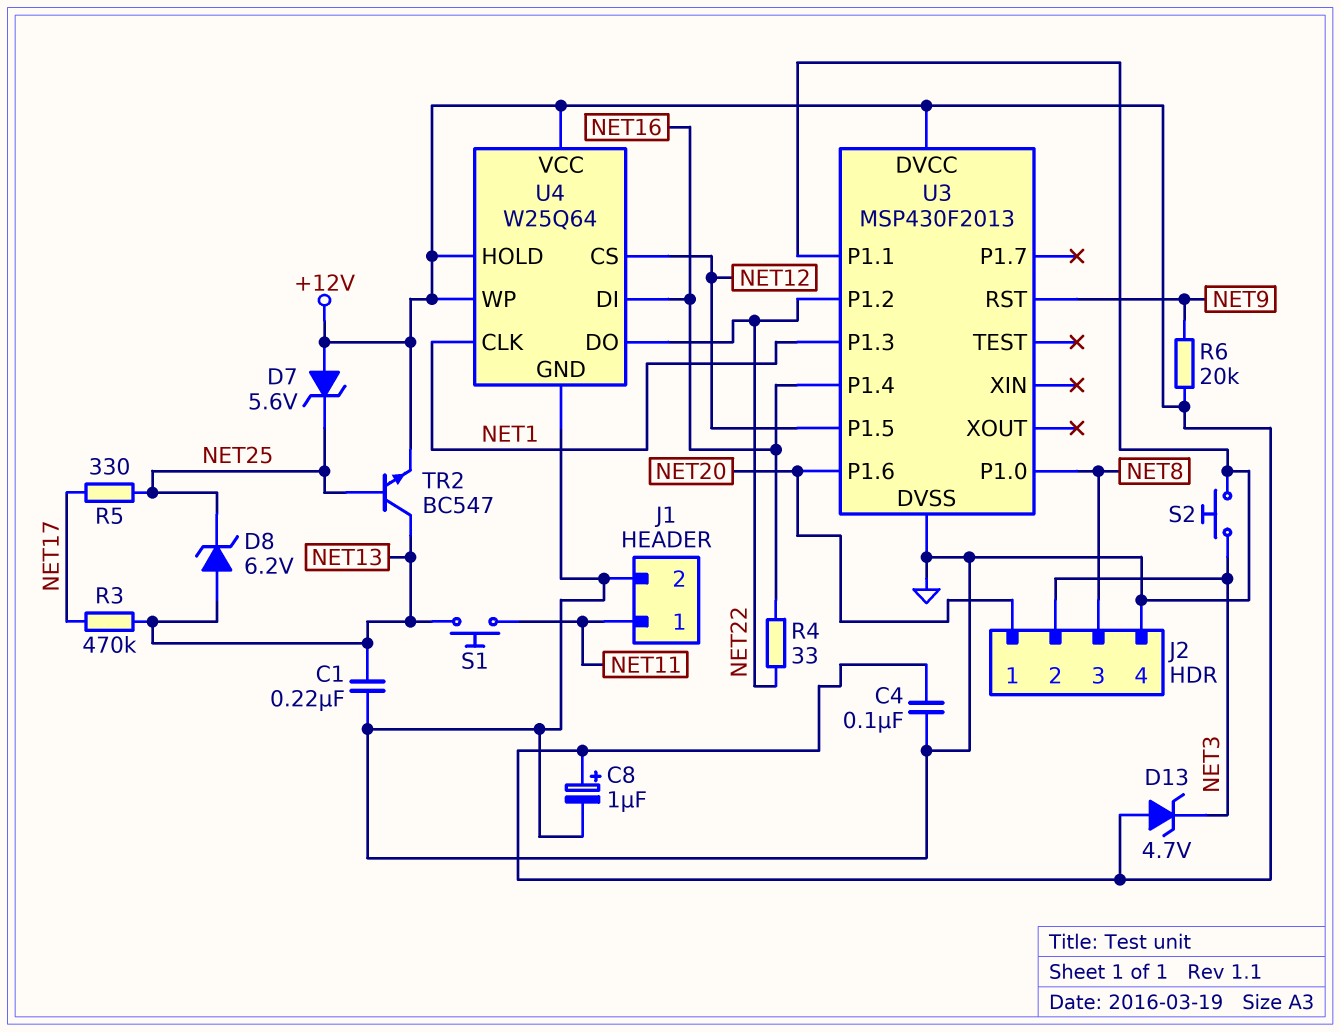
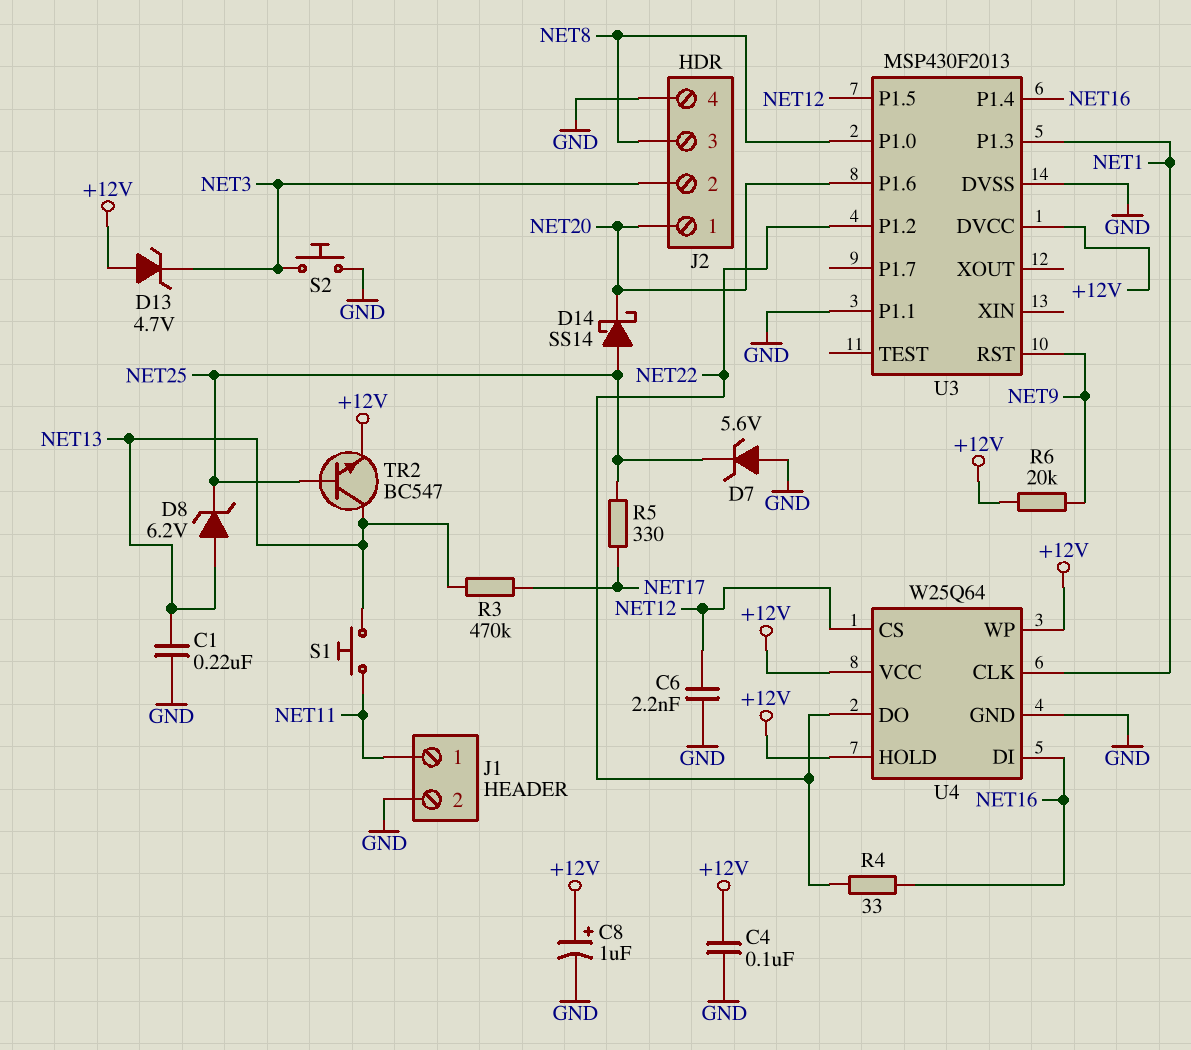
C6: none -> 2.2nF (GND, NET12)
D7: zener 5.6V (A +12V, K NET25) -> zener 5.6V (A GND, K NET25)
D14: none -> schottky SS14 (A NET25, K NET20)

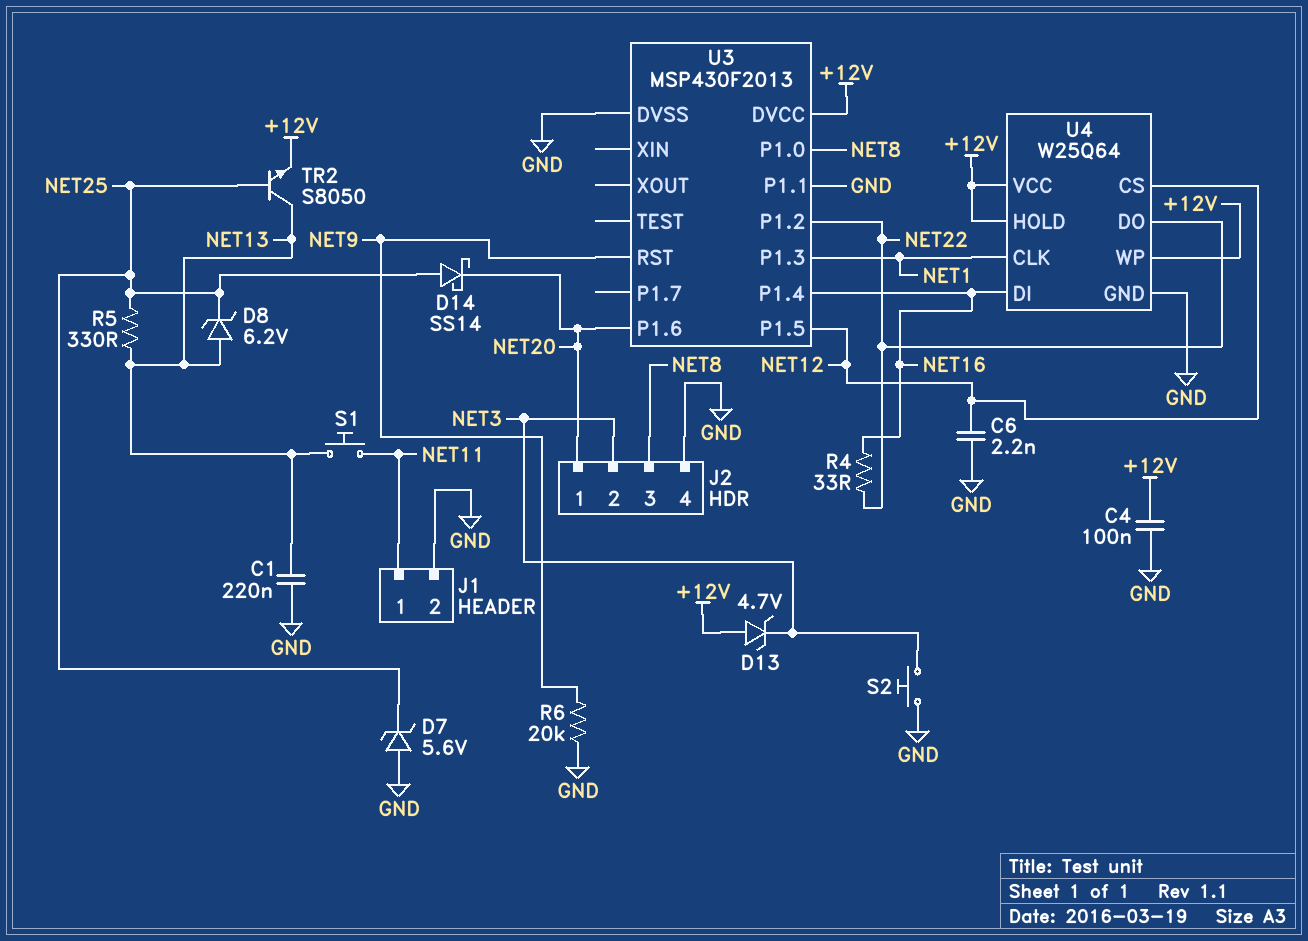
C8: 1uF (plus +12V, minus GND) -> none
R3: 470k (NET13, NET17) -> none
R5: 330 (NET17, NET25) -> 330 (NET13, NET25)
R6: 20k (+12V, NET9) -> 20k (GND, NET9)
TR2: NPN BC547 (B NET25, C NET13, E +12V) -> NPN S8050 (B NET25, C NET13, E +12V)

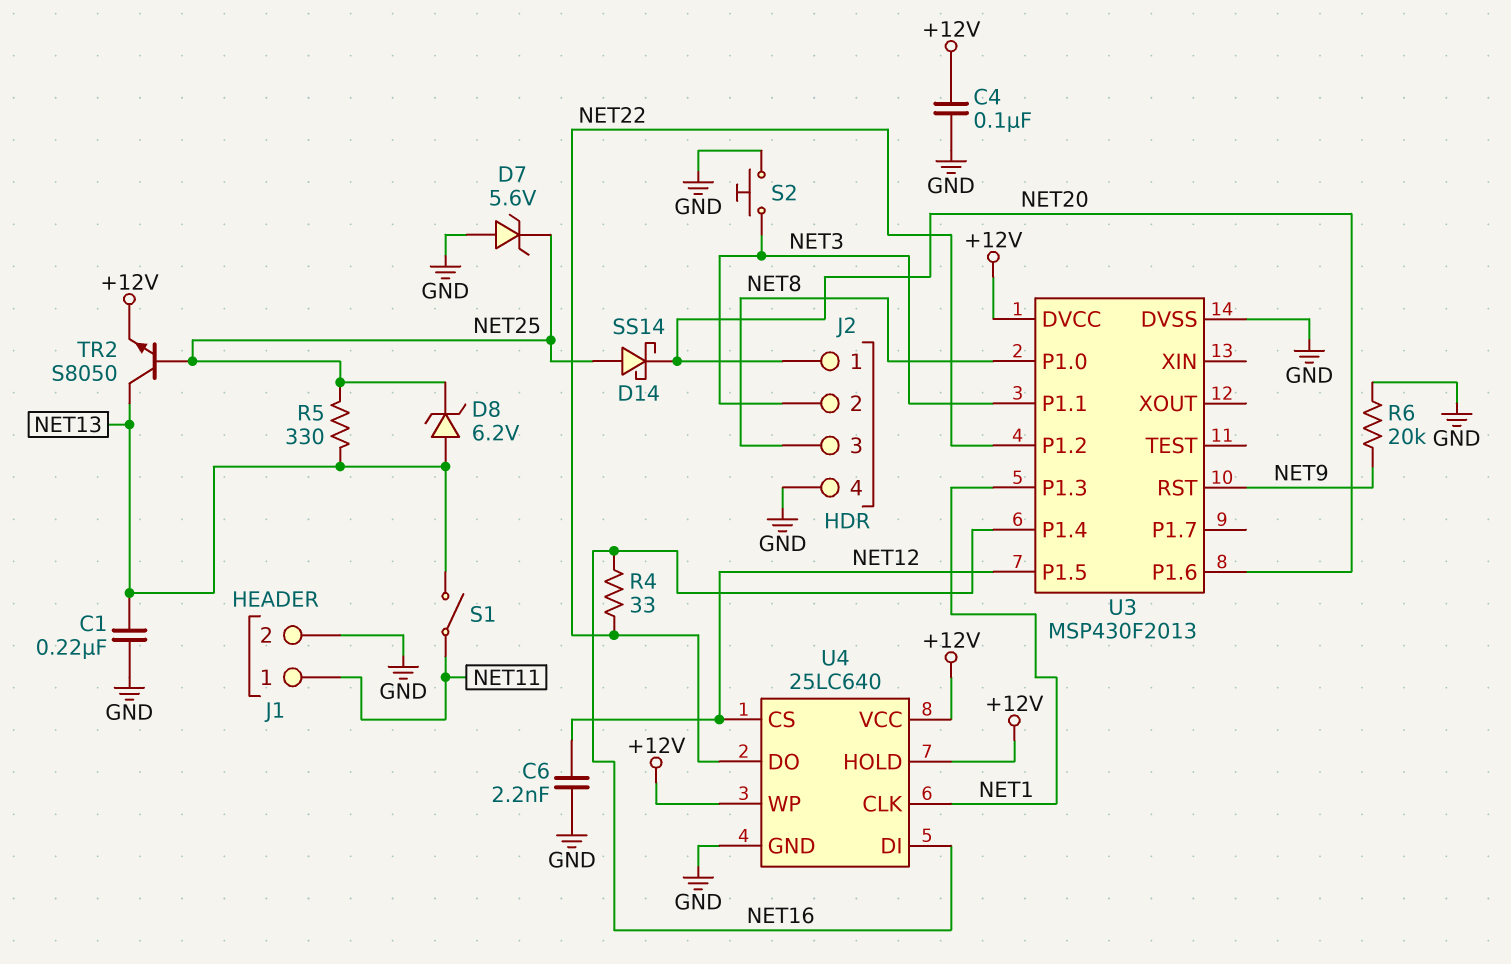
D13: zener 4.7V (A +12V, K NET3) -> none
S1: button (NET11, NET13) -> switch (NET11, NET13)
U3 pin P1.1: GND -> NET3
U4: W25Q64 -> 25LC640

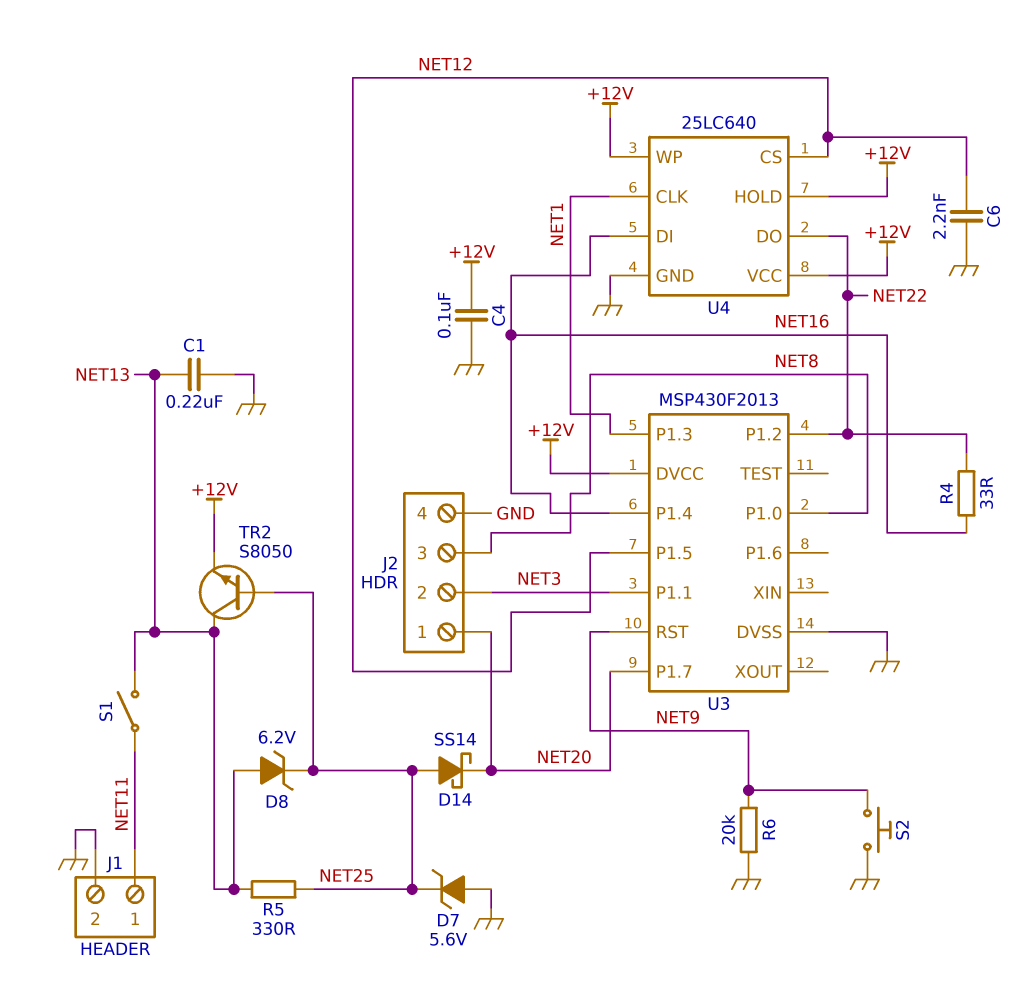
S2: button (GND, NET3) -> button (GND, NET9)
U3 pin P1.6: NET20 -> none
U3 pin P1.7: none -> NET20

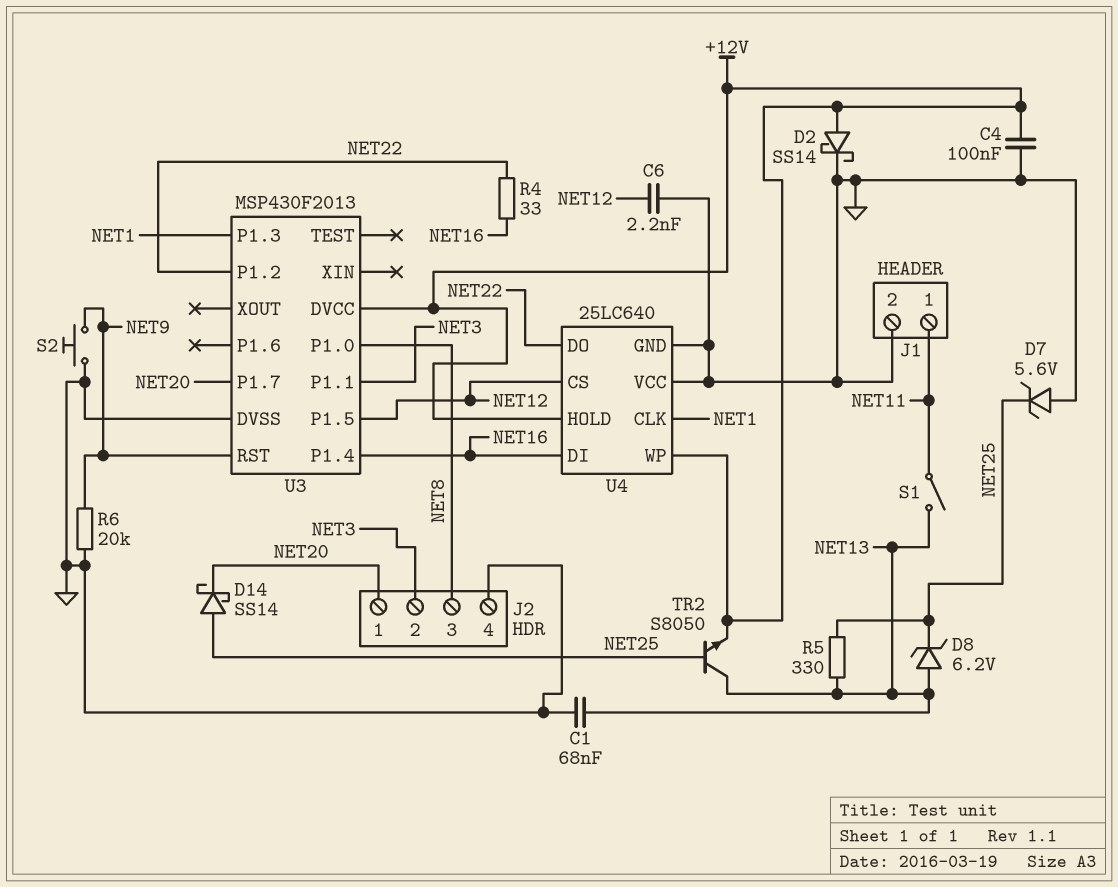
C1: 220nF (GND, NET13) -> 68nF (GND, NET13)
D2: none -> schottky SS14 (A +12V, K GND)
U4 pin VCC: +12V -> GND

